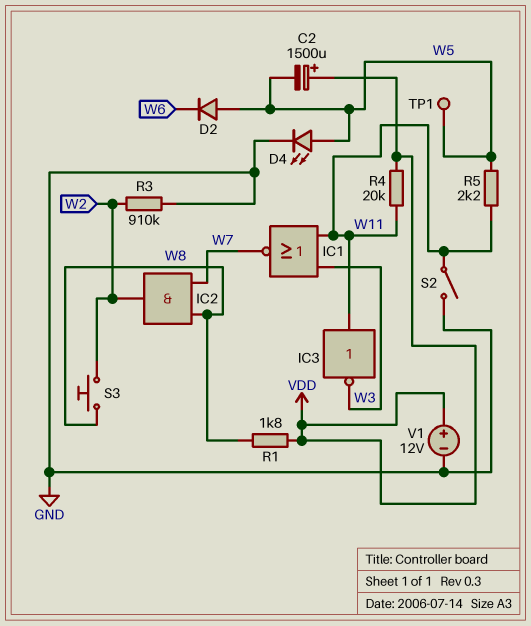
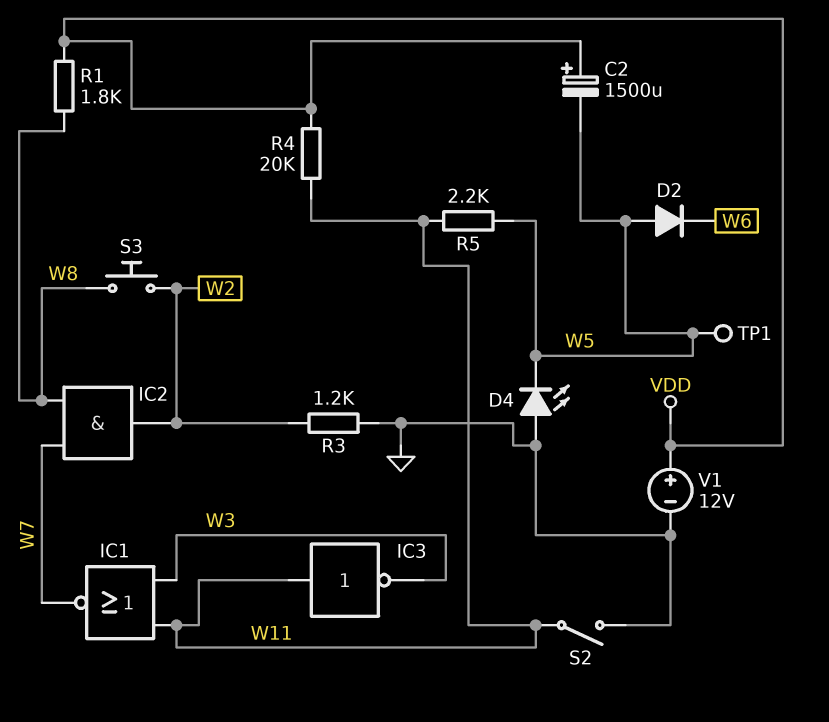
D4: LED (A W5, K GND) -> LED (A GND, K W5)
R3: 910k (GND, W2) -> 1.2k (GND, W2)

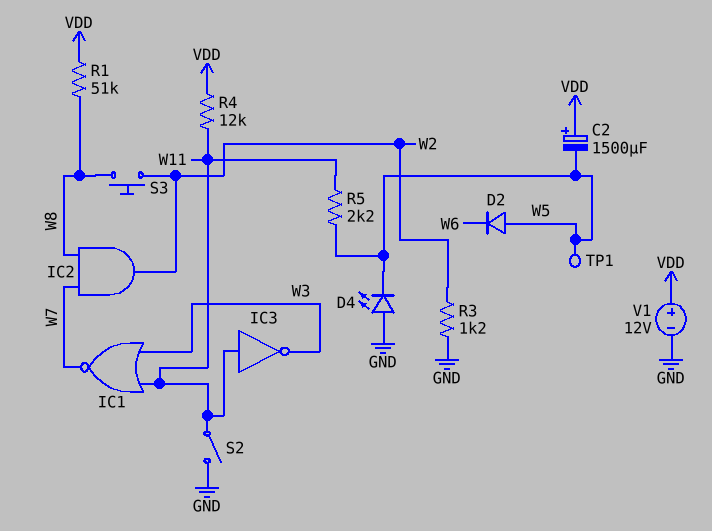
R1: 1.8k (VDD, W8) -> 51k (VDD, W8)
R4: 20k (VDD, W11) -> 12k (VDD, W11)

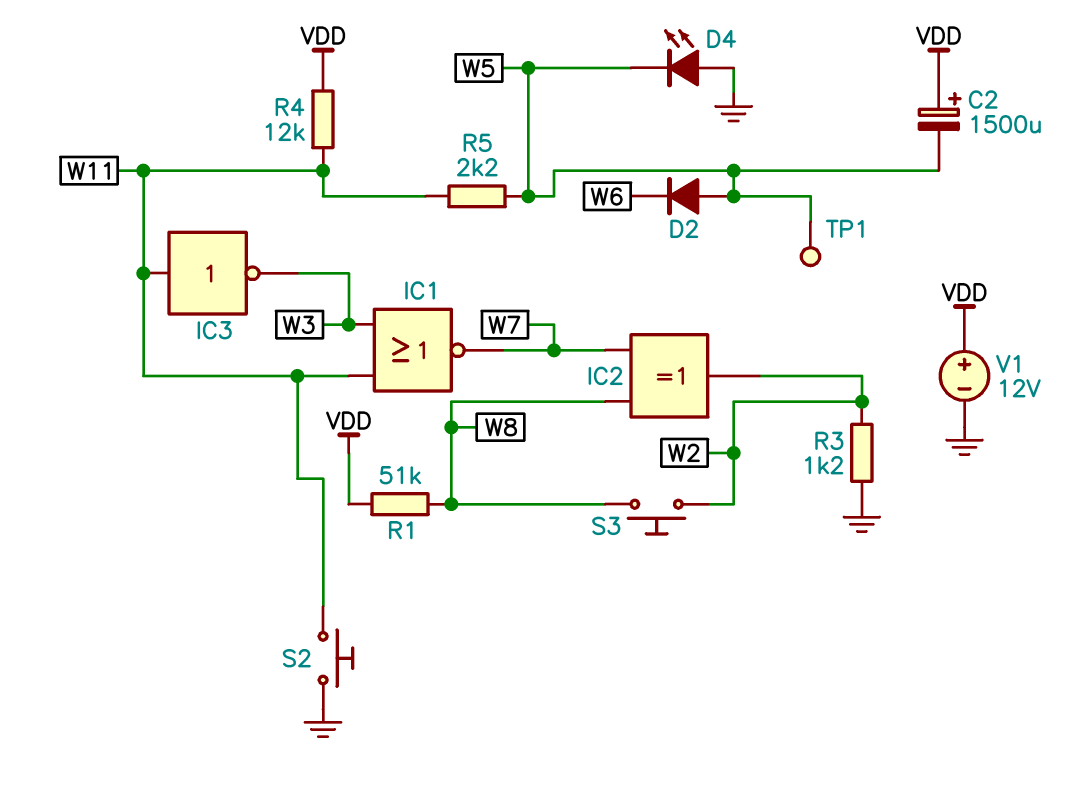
IC2: AND (in W7, in W8, out W2) -> XOR (in W7, in W8, out W2)
S2: switch (GND, W11) -> button (GND, W11)

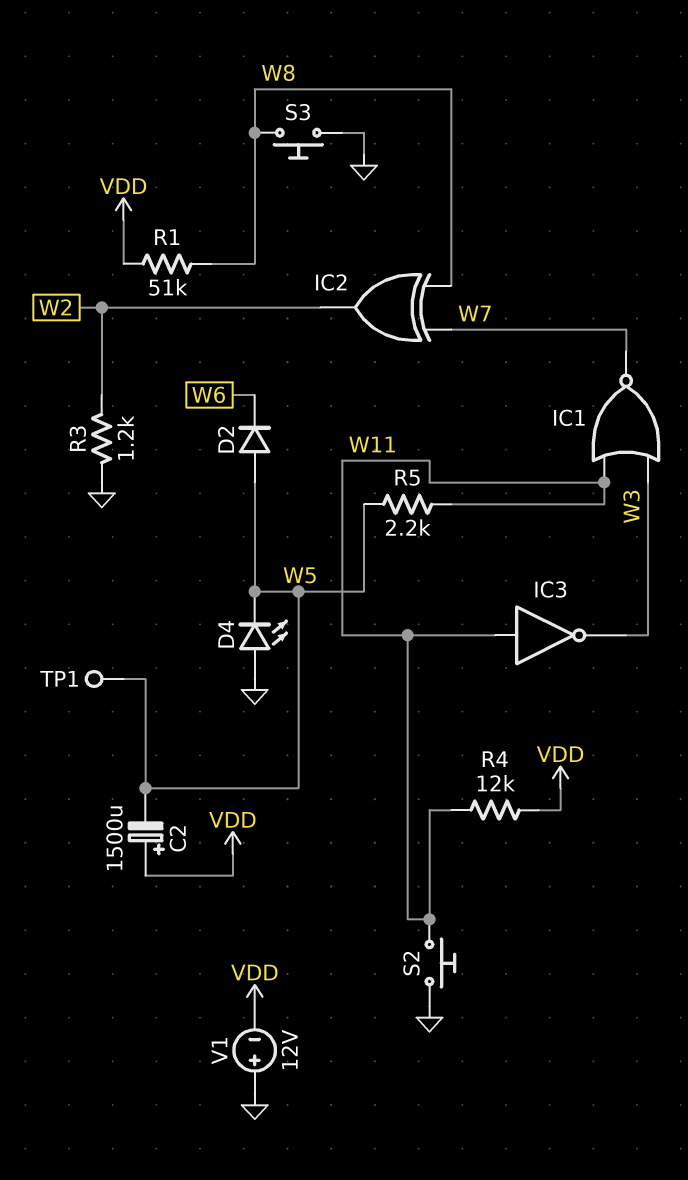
S3: button (W2, W8) -> button (GND, W8)
V1: 12V (plus VDD, minus GND) -> 12V (plus GND, minus VDD)

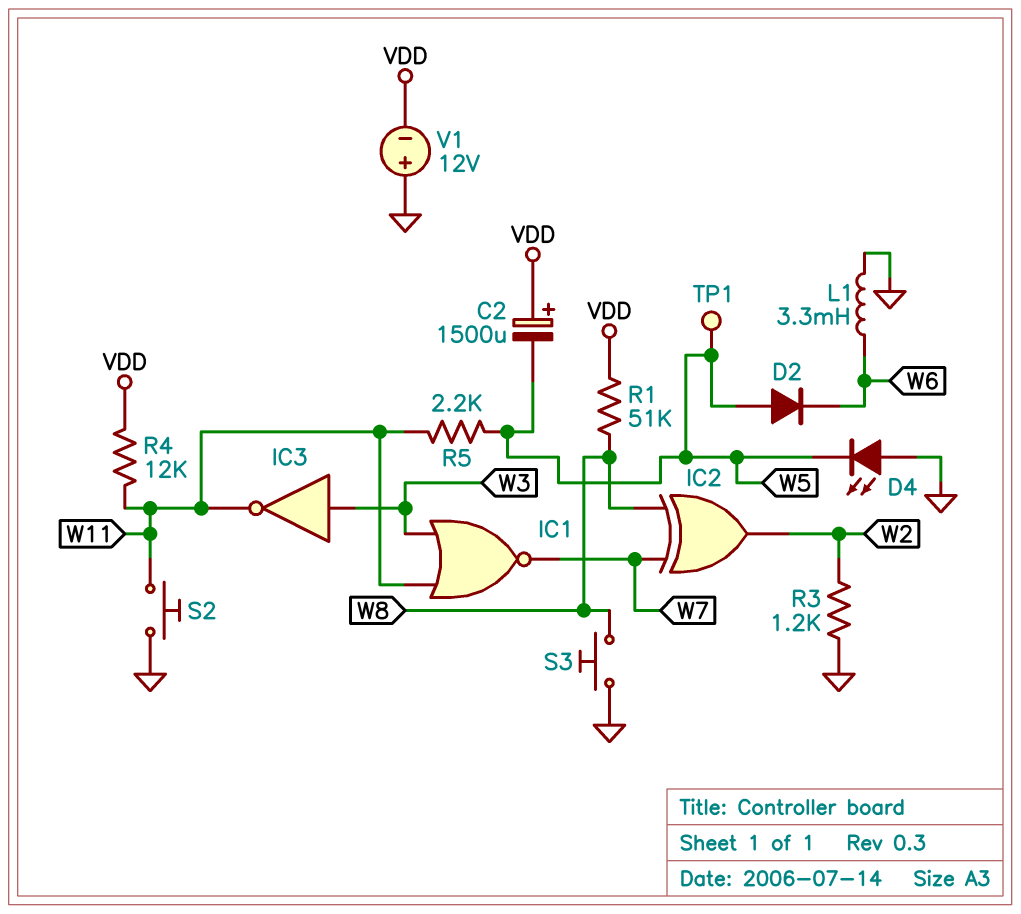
IC3: NOT (in W11, out W3) -> NOT (in W3, out W11)
L1: none -> 3.3mH (GND, W6)

